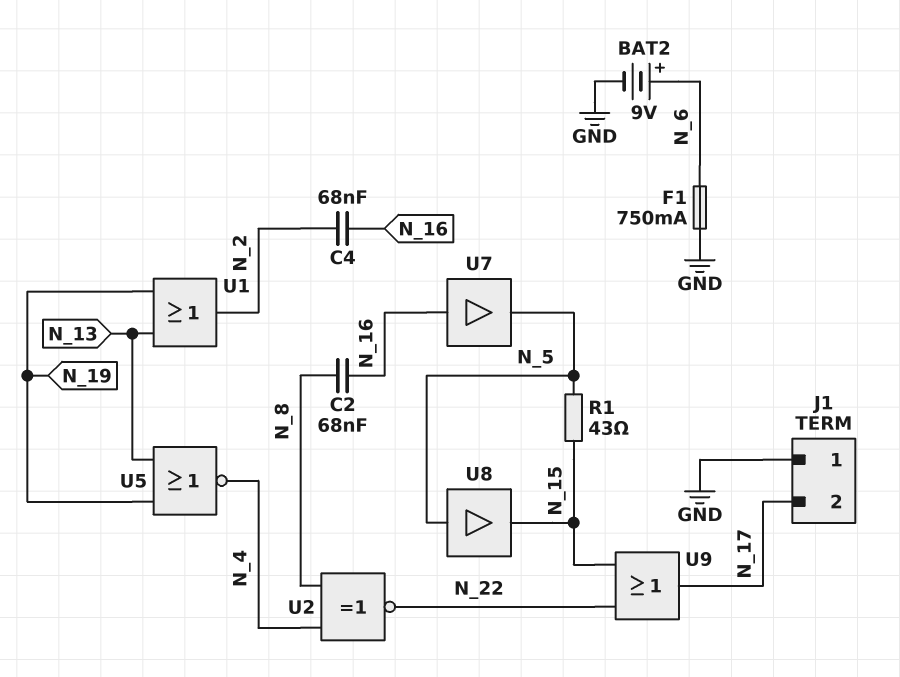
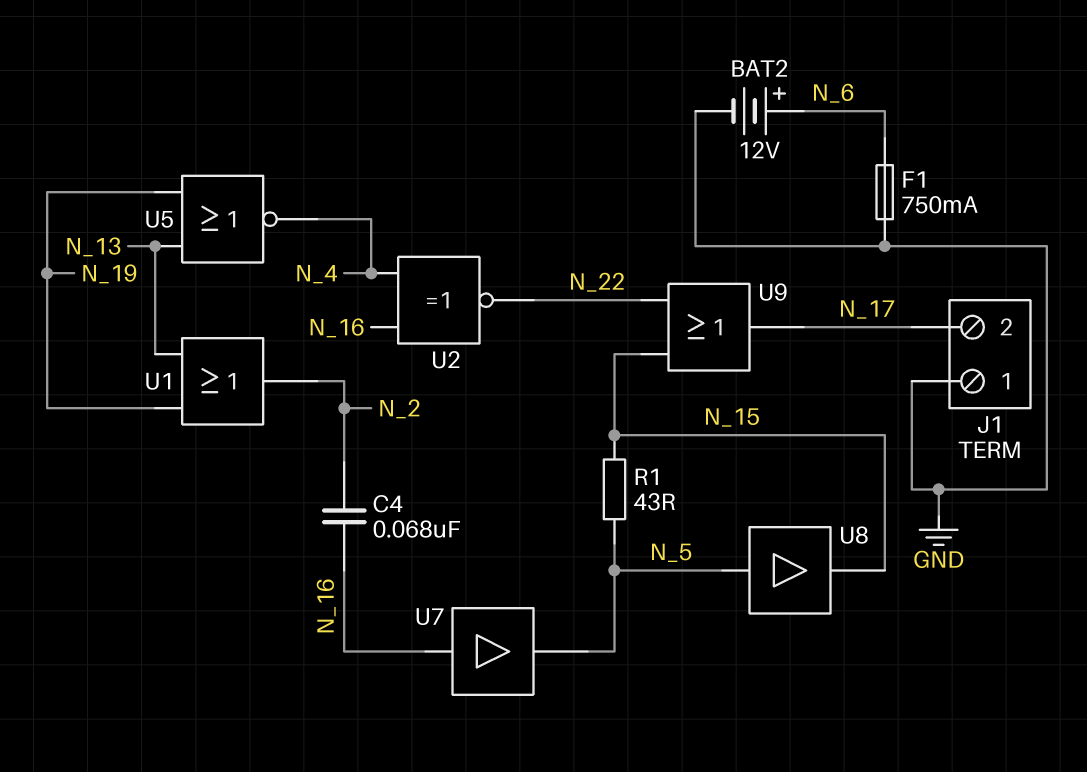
BAT2: 9V (plus N_6, minus GND) -> 12V (plus N_6, minus GND)
C2: 68nF (N_8, N_16) -> none
U2: XNOR (in N_4, in N_8, out N_22) -> XNOR (in N_4, in N_16, out N_22)

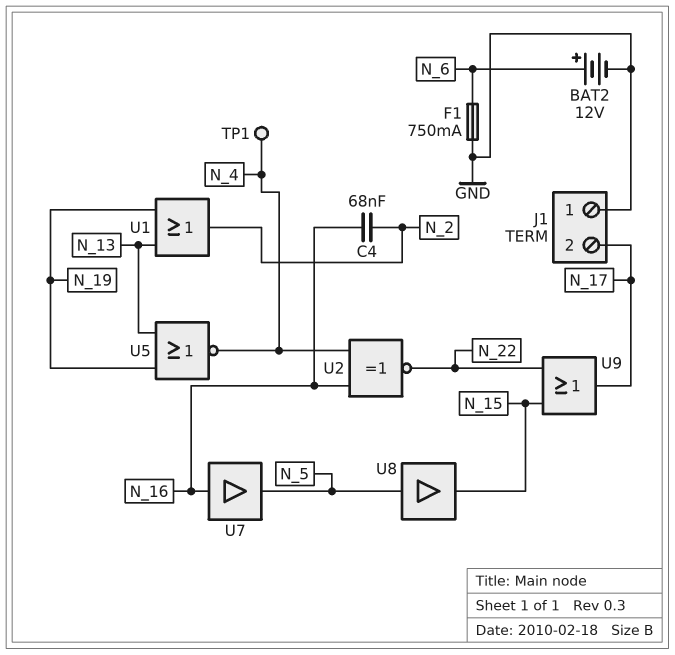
R1: 43 (N_5, N_15) -> none
TP1: none -> test point (N_4)

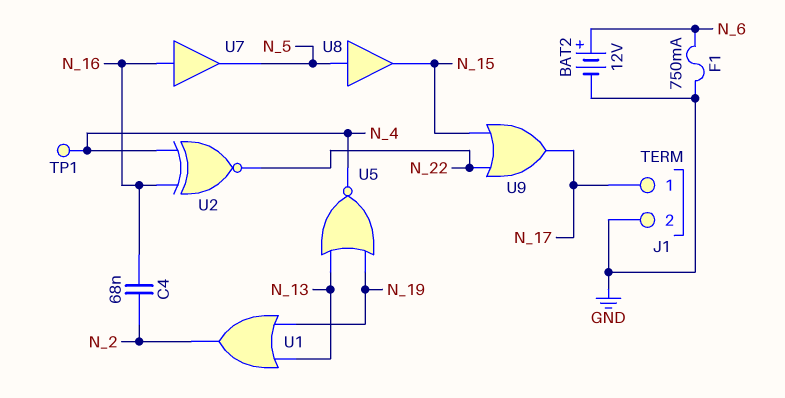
J1 pin 1: GND -> N_17
J1 pin 2: N_17 -> GND

